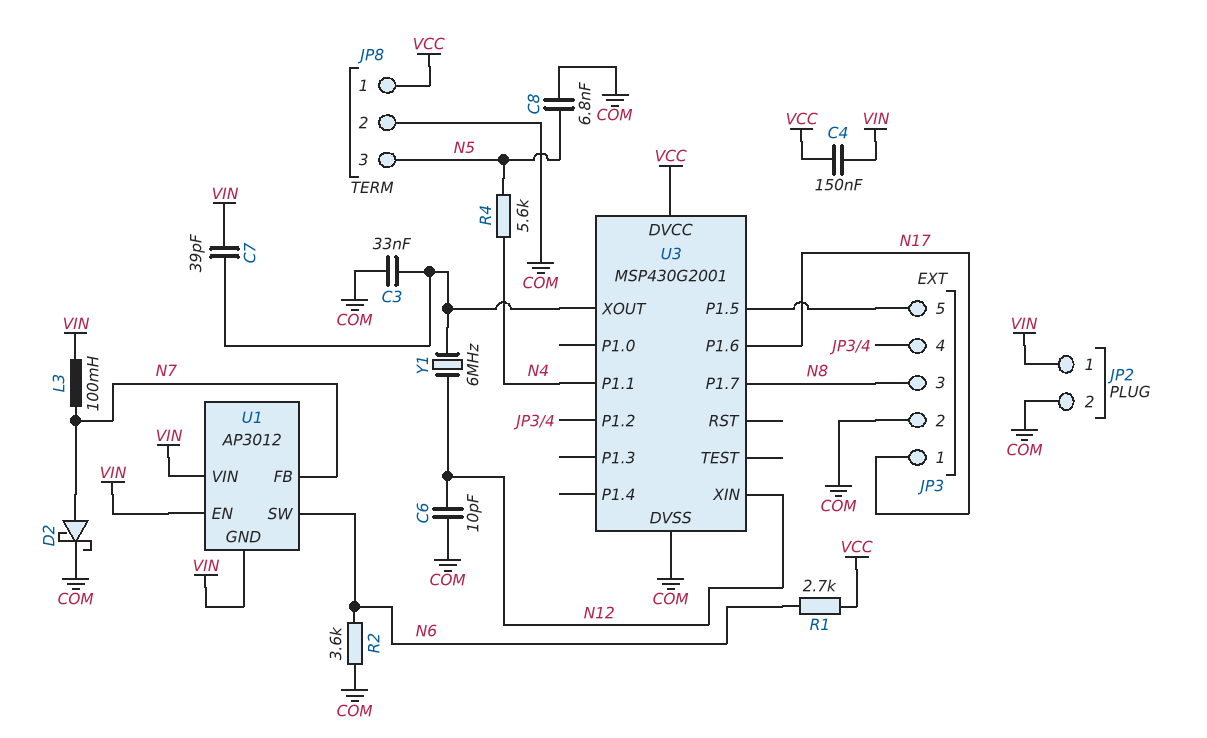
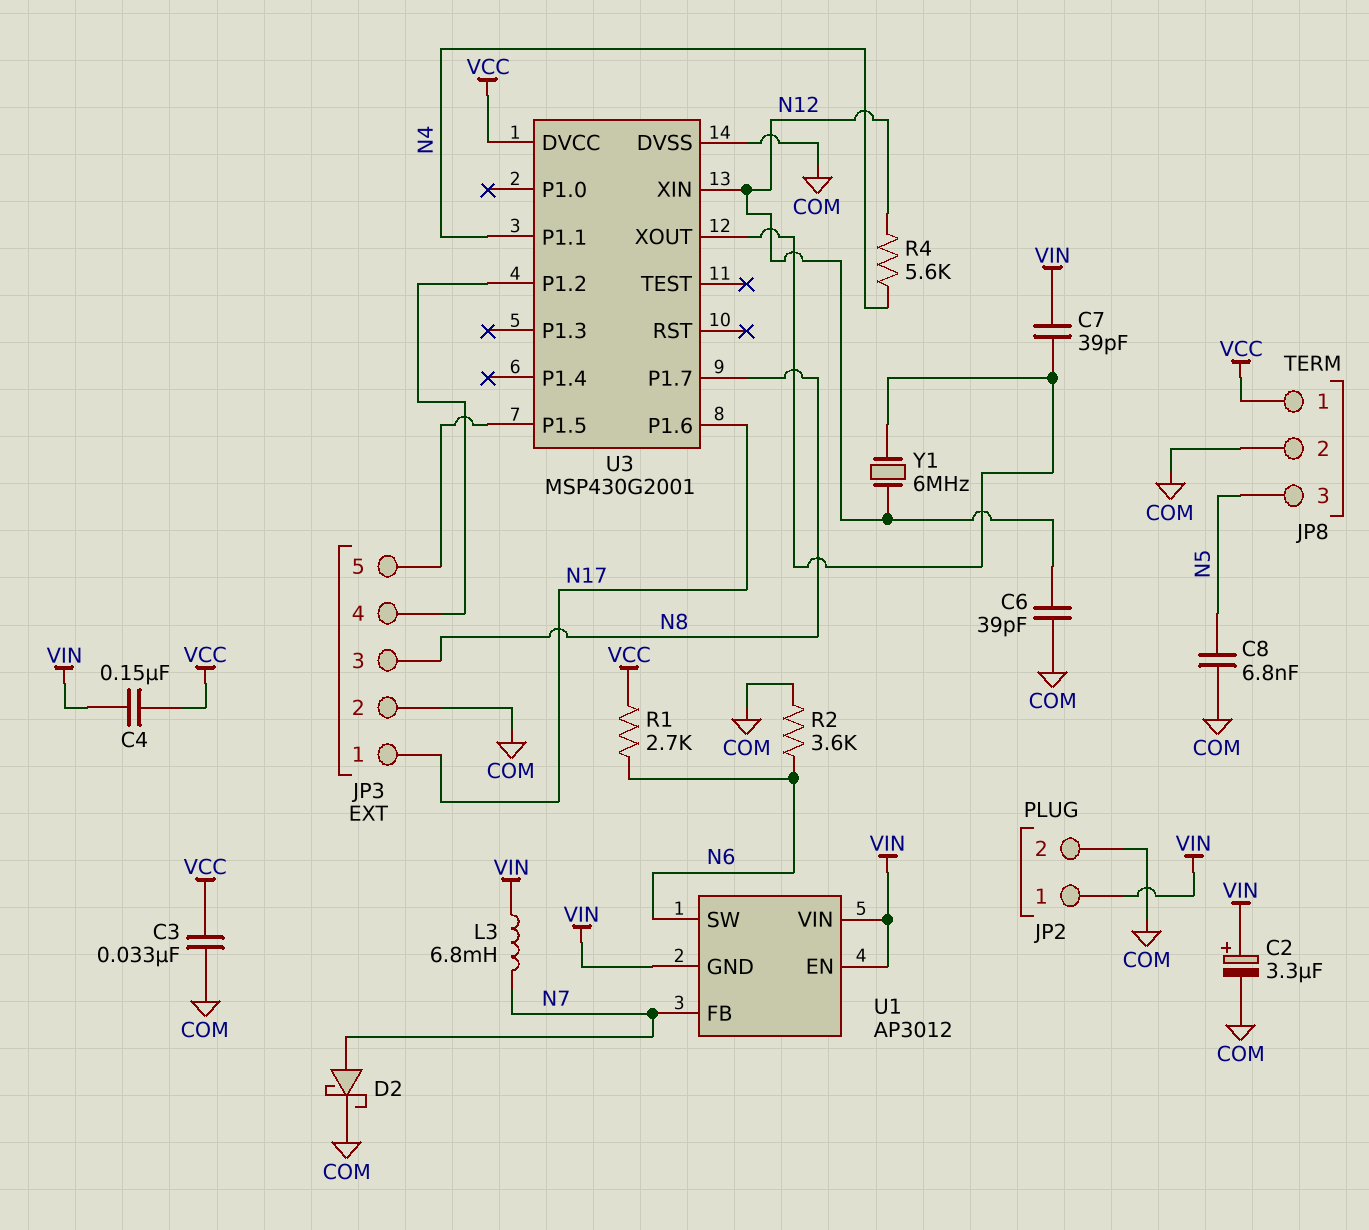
C2: none -> 3.3uF (plus VIN, minus COM)
C3: 33nF (COM, U3/XOUT) -> 33nF (COM, VCC)
C6: 10pF (COM, N12) -> 39pF (COM, N12)
L3: 100mH (N7, VIN) -> 6.8mH (N7, VIN)
R4: 5.6k (N4, N5) -> 5.6k (N4, N12)

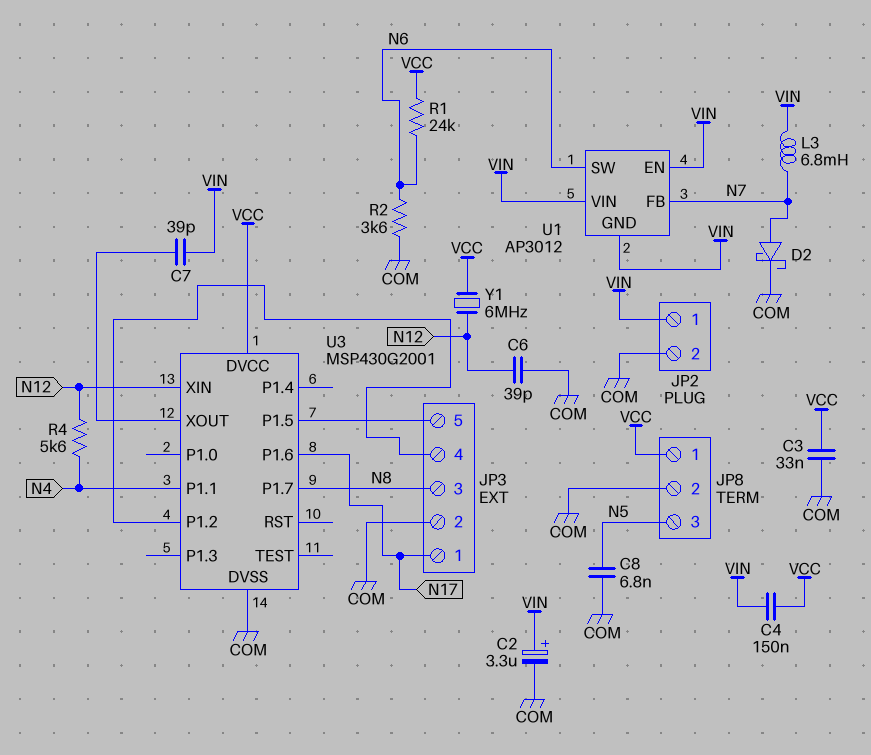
R1: 2.7k (N6, VCC) -> 24k (N6, VCC)
Y1: 6MHz (N12, U3/XOUT) -> 6MHz (N12, VCC)

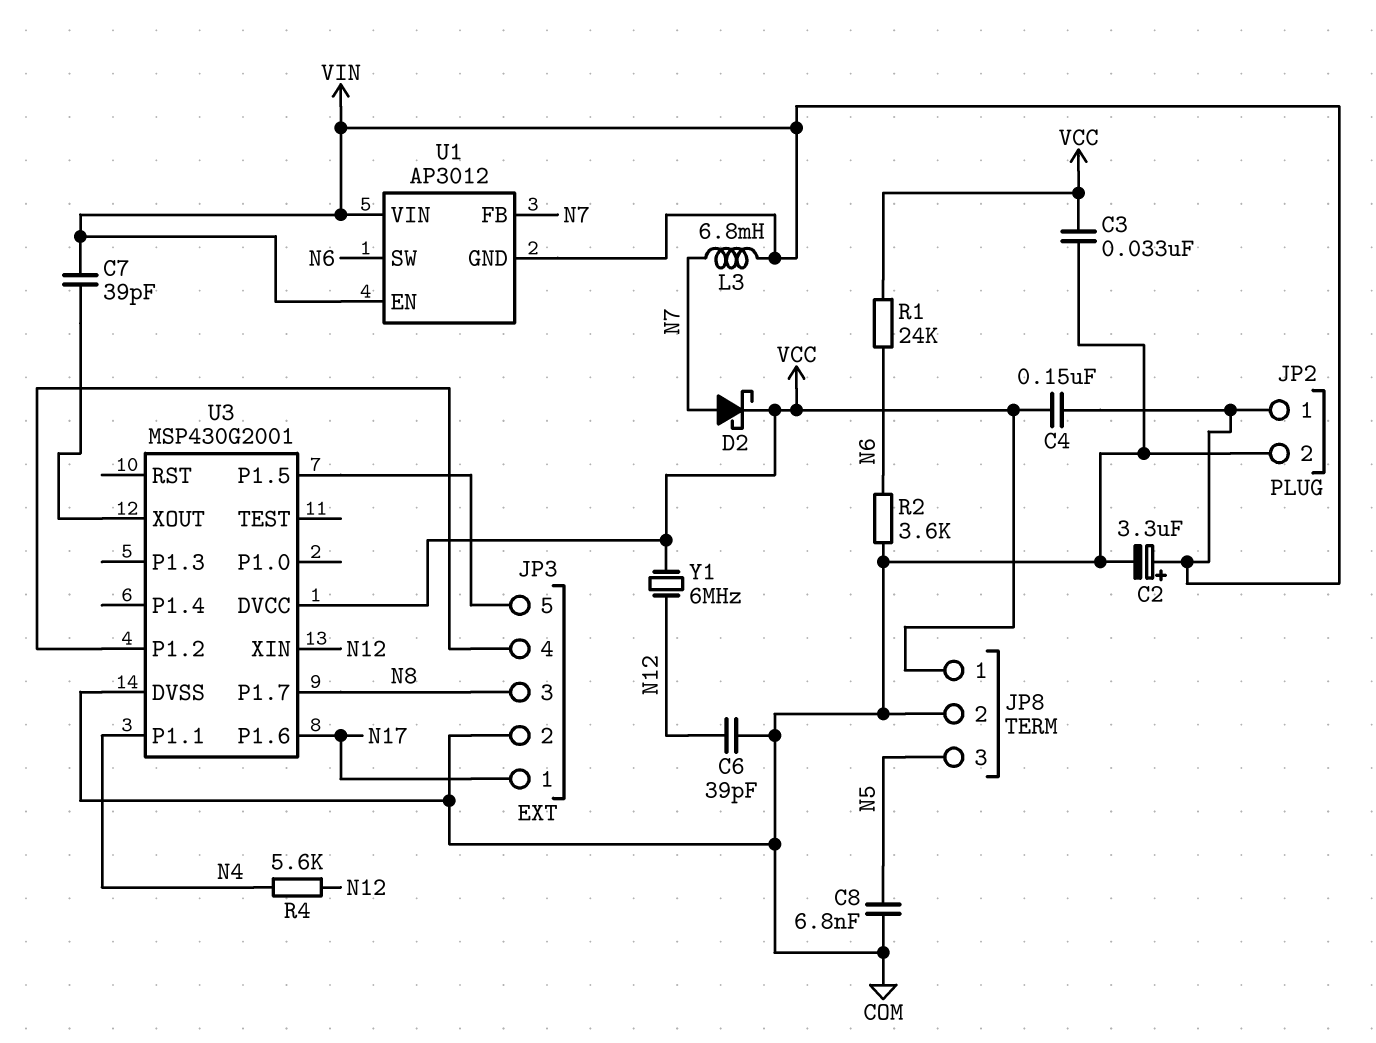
D2: schottky (A N7, K COM) -> schottky (A N7, K VCC)

